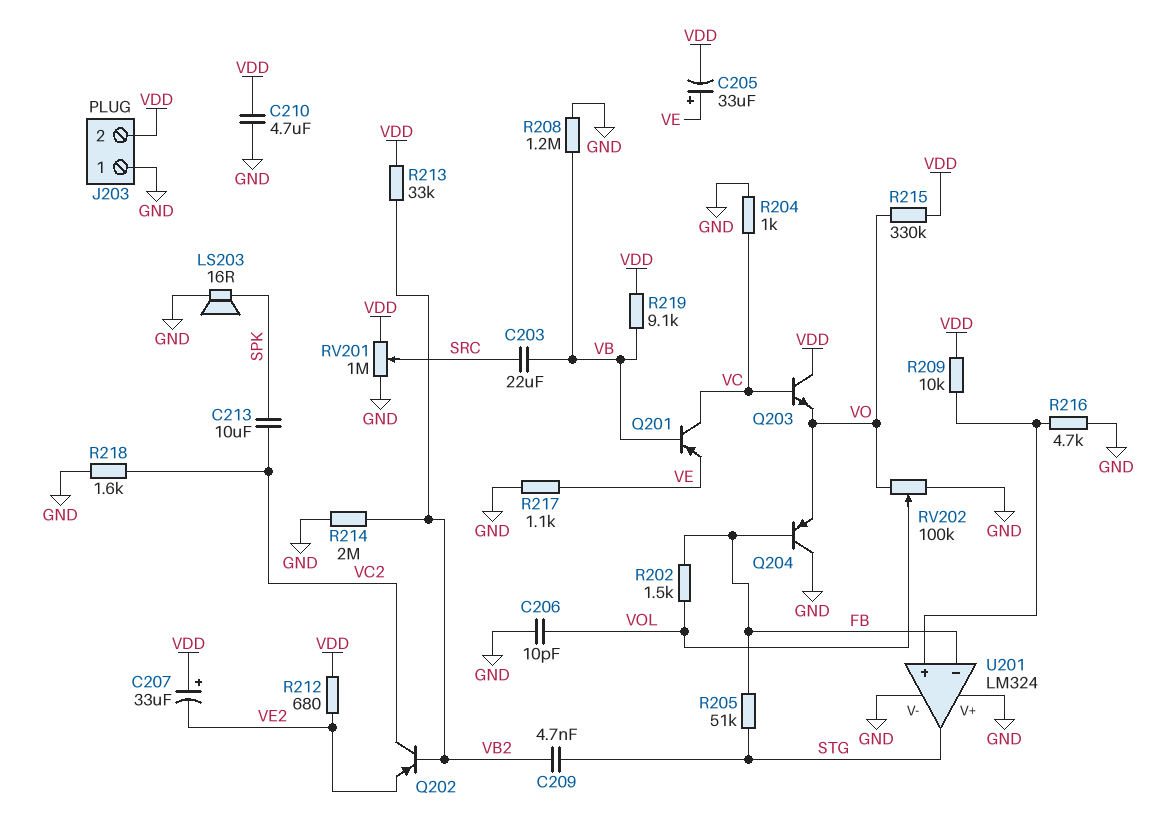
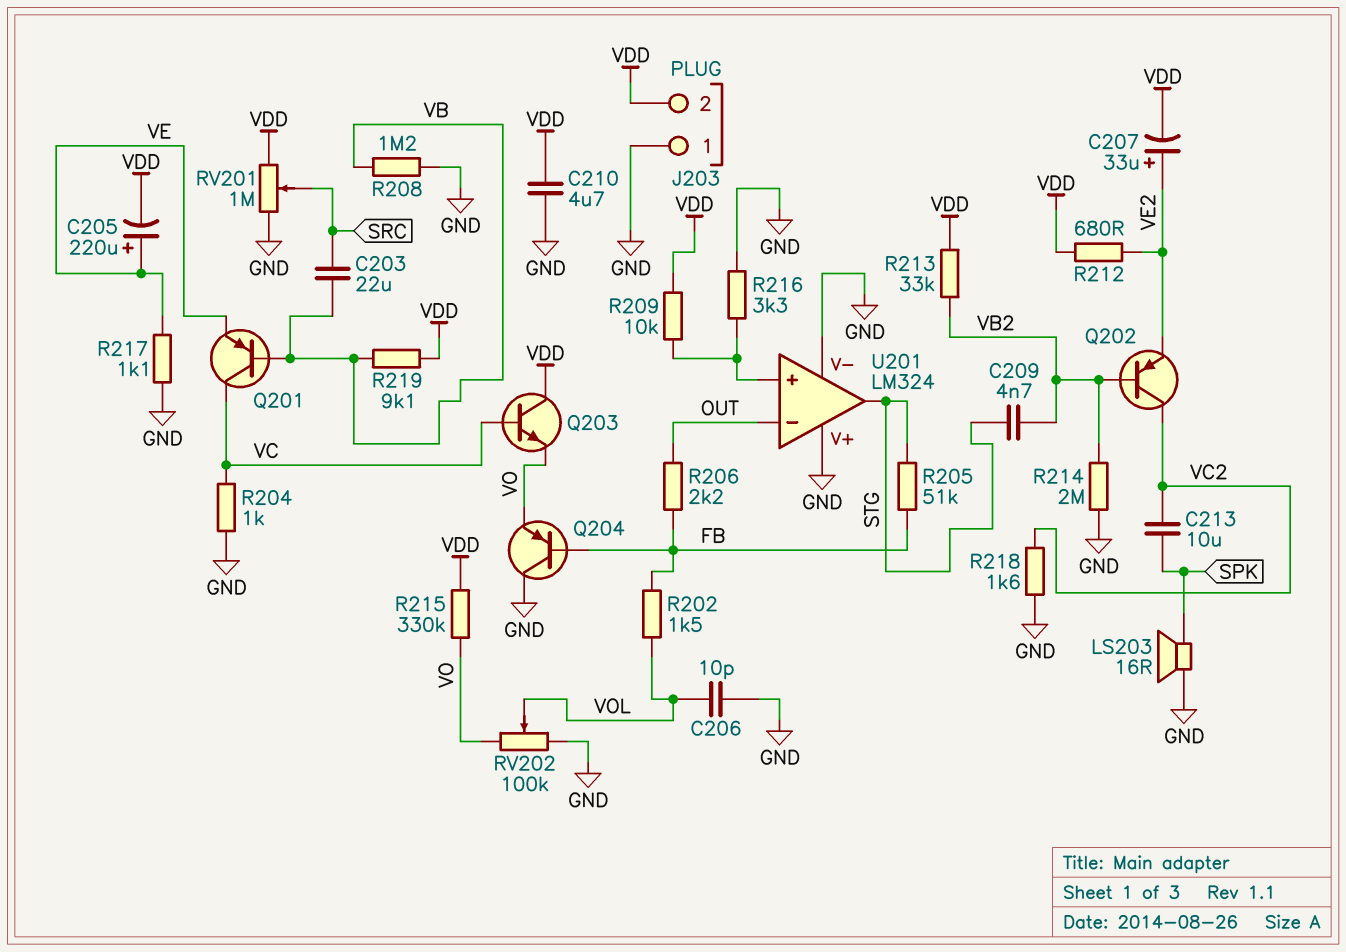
C205: 33uF (plus VE, minus VDD) -> 220uF (plus VE, minus VDD)
C207: 33uF (plus VDD, minus VE2) -> 33uF (plus VE2, minus VDD)
R206: none -> 2.2k (FB, OUT)
R216: 4.7k (GND, U201/in+) -> 3.3k (GND, U201/in+)
U201 pin in-: FB -> OUT

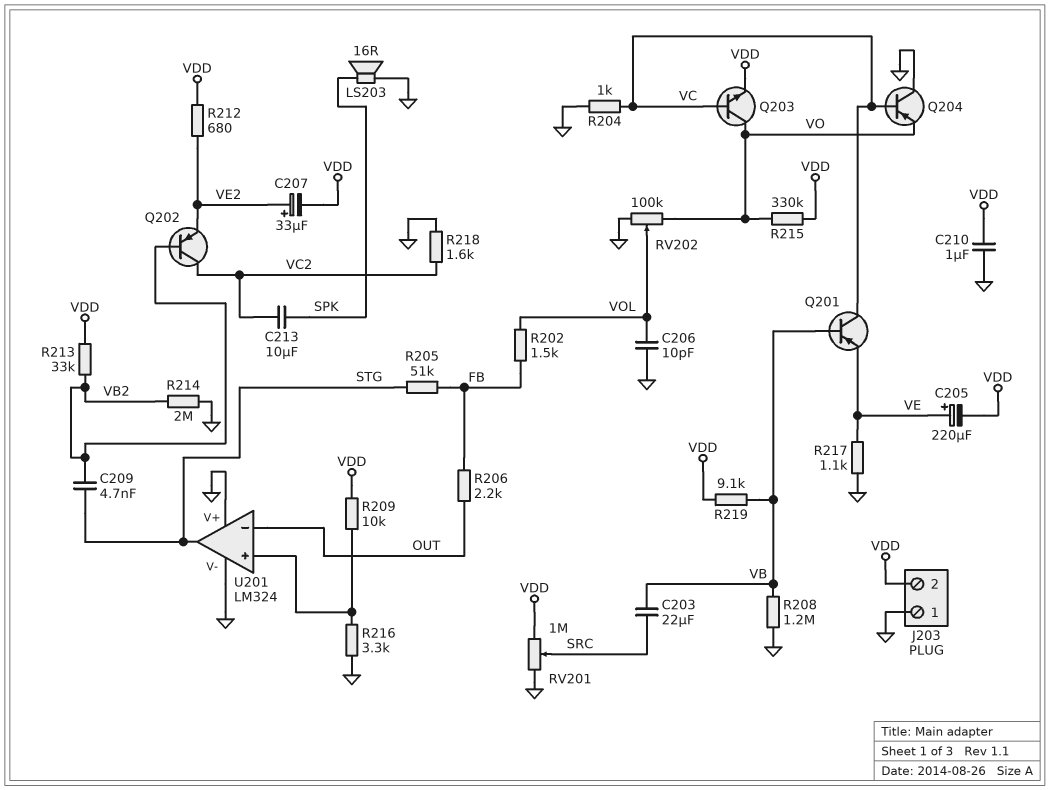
C210: 4.7uF (GND, VDD) -> 1uF (GND, VDD)
Q203: NPN (B VC, C VDD, E VO) -> NPN (B VC, C VO, E VDD)
Q204: PNP (B FB, C GND, E VO) -> PNP (B VC, C GND, E VO)

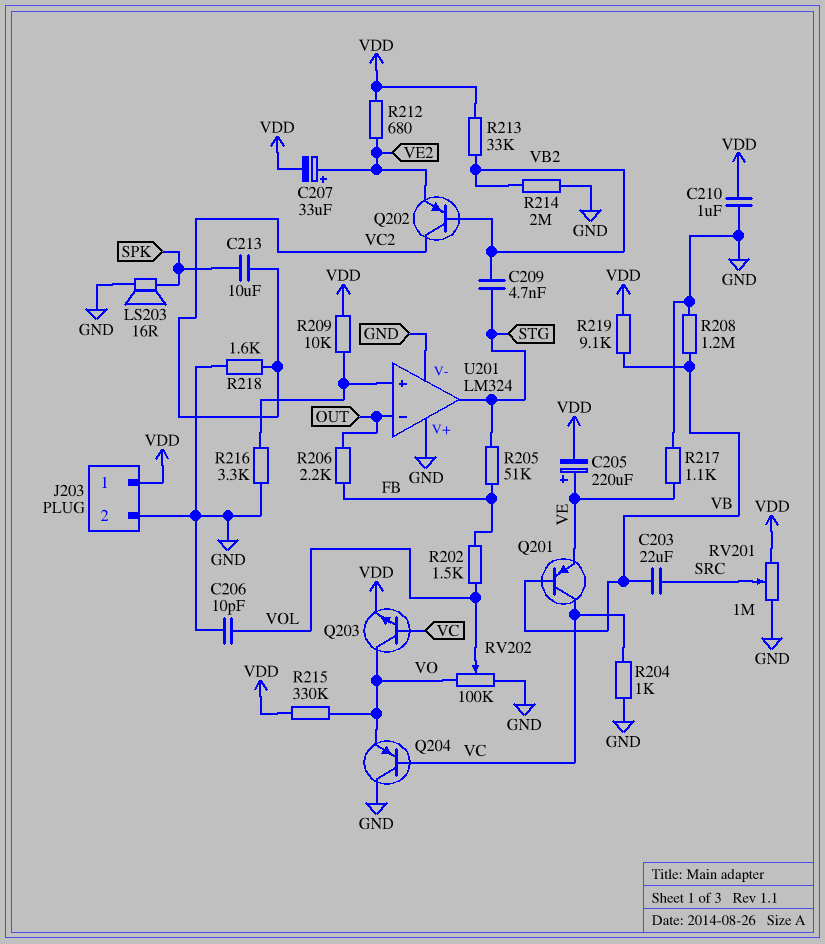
J203 pin 1: GND -> VDD
J203 pin 2: VDD -> GND

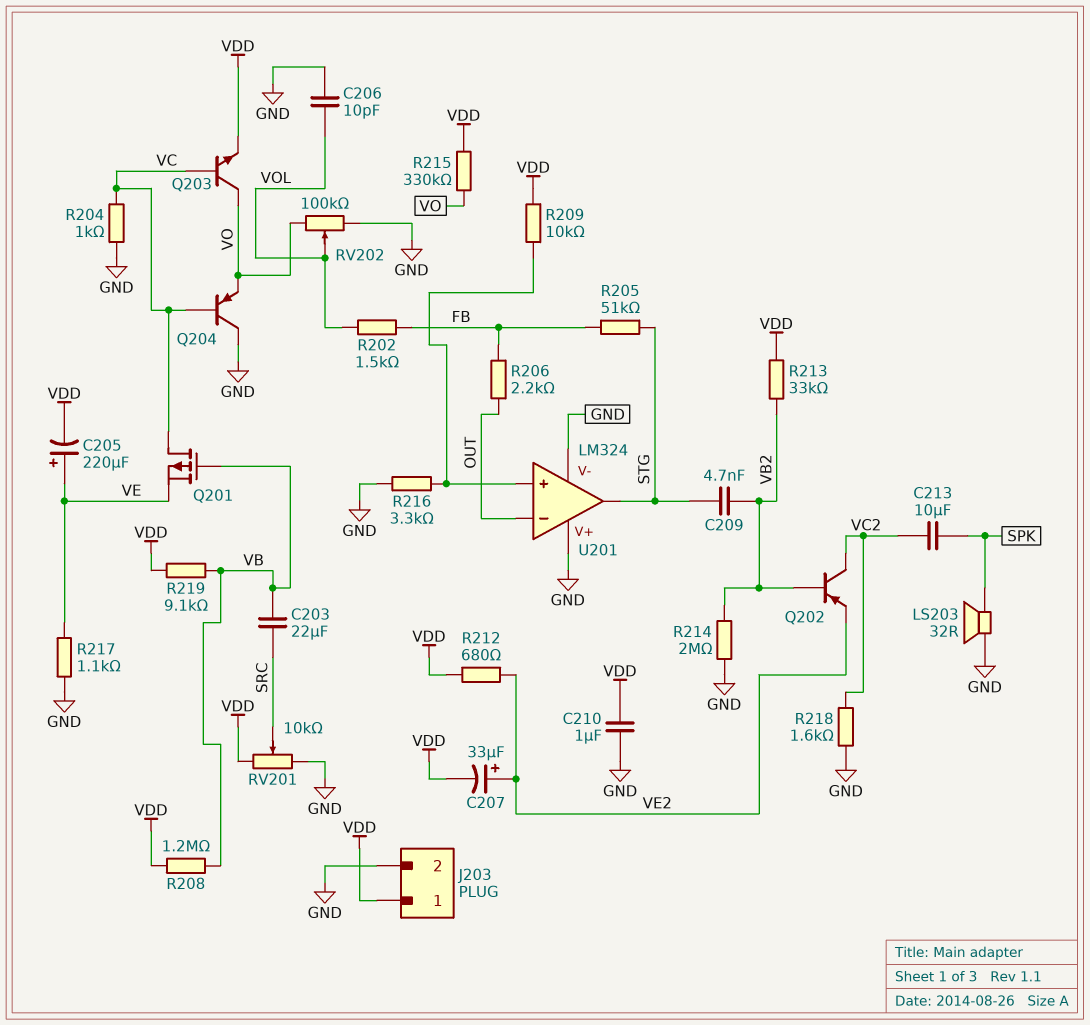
LS203: speaker 16R (GND, SPK) -> speaker 32R (GND, SPK)
Q201: PNP (B VB, C VC, E VE) -> PMOS (G VB, D VC, S VE)
R208: 1.2M (GND, VB) -> 1.2M (VB, VDD)
RV201: 1M (GND, VDD, wiper SRC) -> 10k (GND, VDD, wiper SRC)

